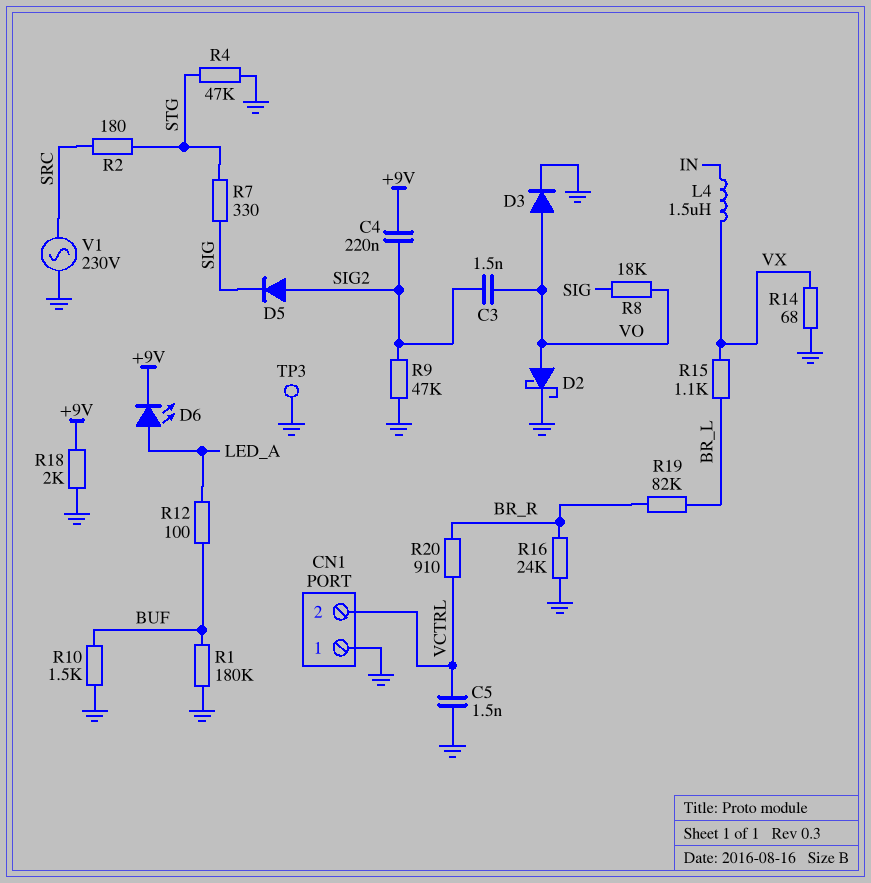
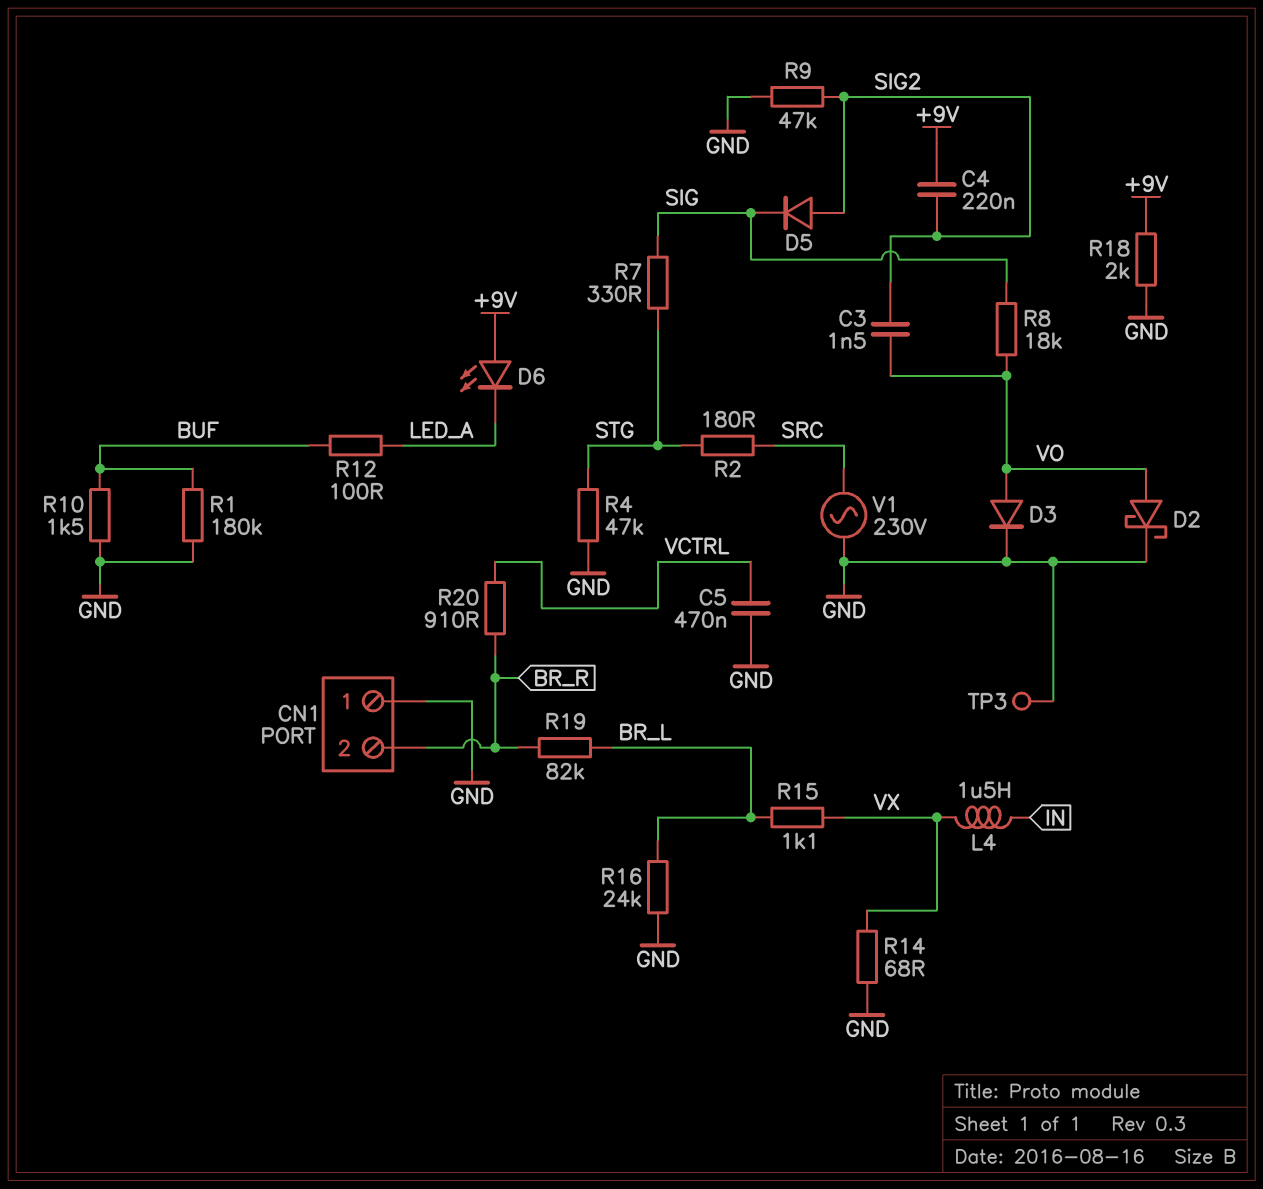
C5: 1.5nF (GND, VCTRL) -> 470nF (GND, VCTRL)
CN1 pin 2: VCTRL -> BR_R
D6: LED (A LED_A, K +9V) -> LED (A +9V, K LED_A)
R16: 24k (BR_R, GND) -> 24k (BR_L, GND)

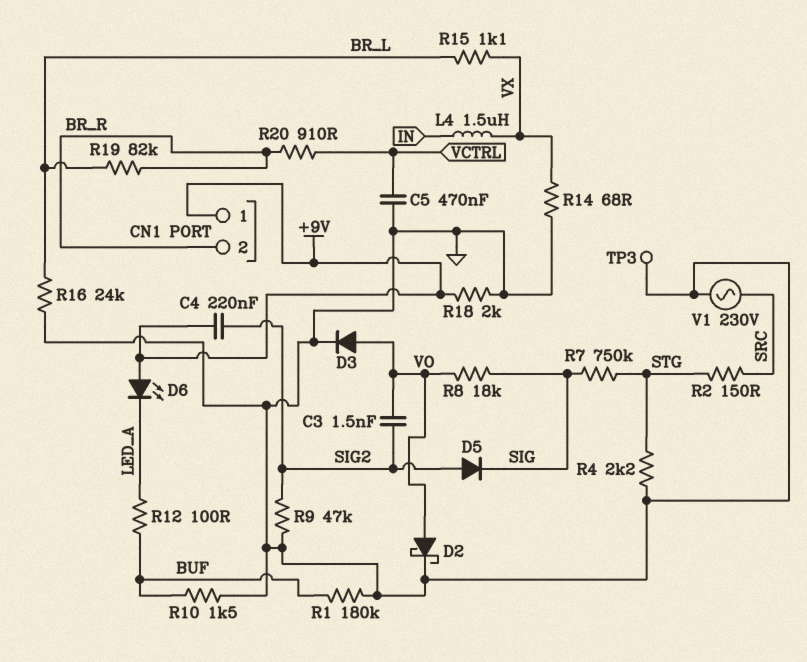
CN1 pin 1: GND -> +9V
R2: 180 (SRC, STG) -> 150 (SRC, STG)
R4: 47k (GND, STG) -> 2.2k (GND, STG)
R7: 330 (SIG, STG) -> 750k (SIG, STG)

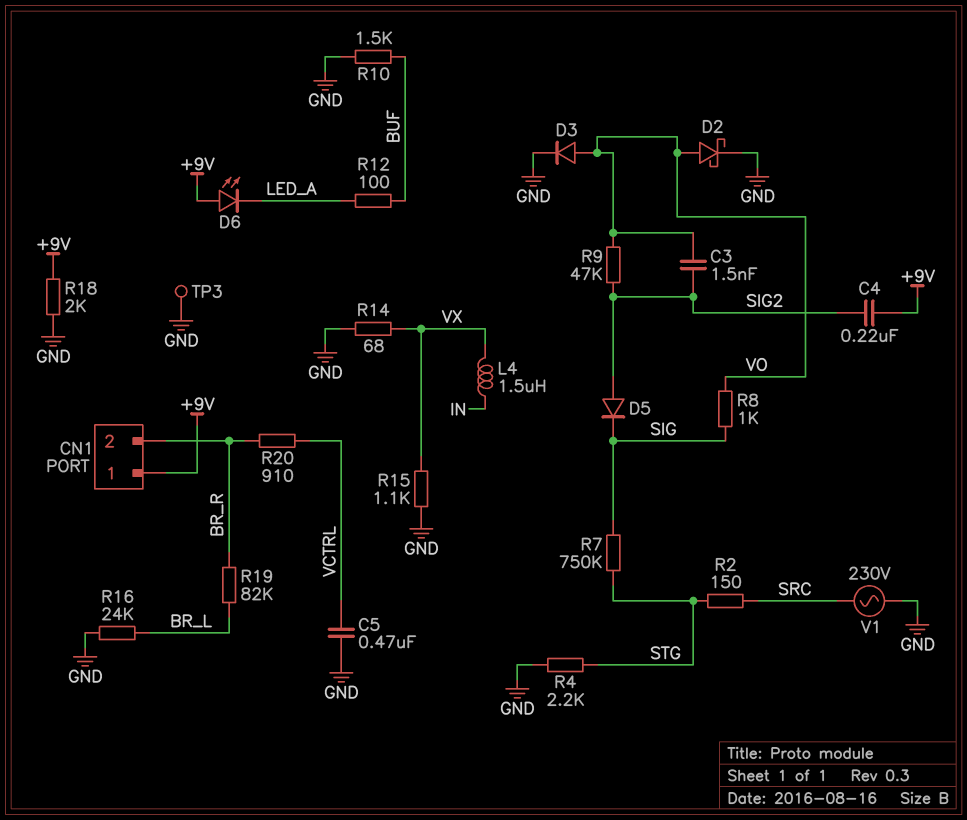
R1: 180k (BUF, GND) -> none
R8: 18k (SIG, VO) -> 1k (SIG, VO)
R9: 47k (GND, SIG2) -> 47k (SIG2, VO)
R15: 1.1k (BR_L, VX) -> 1.1k (GND, VX)

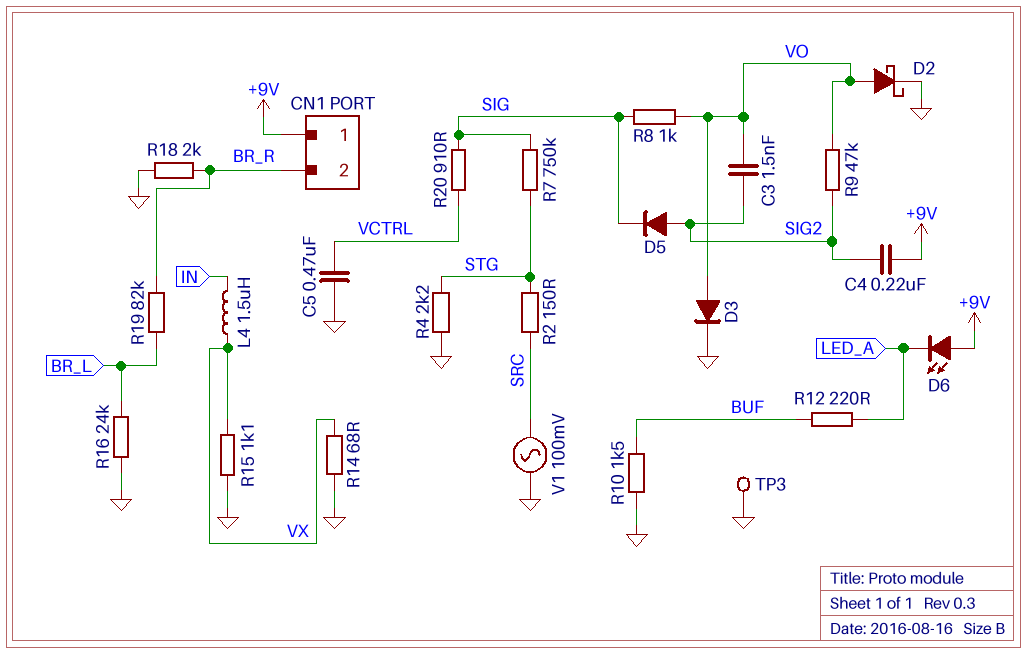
R12: 100 (BUF, LED_A) -> 220 (BUF, LED_A)
R18: 2k (+9V, GND) -> 2k (BR_R, GND)
R20: 910 (BR_R, VCTRL) -> 910 (SIG, VCTRL)
V1: AC 230V (GND, SRC) -> AC 100mV (GND, SRC)

